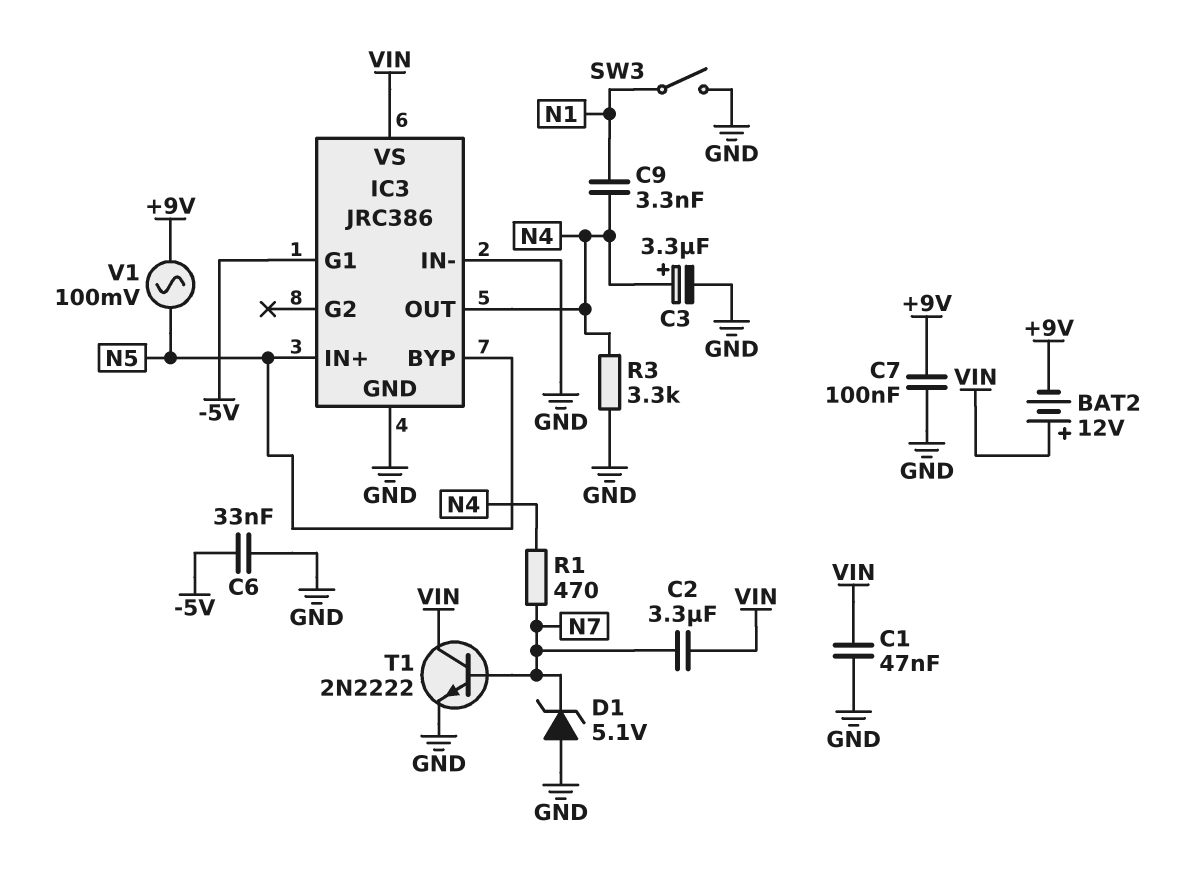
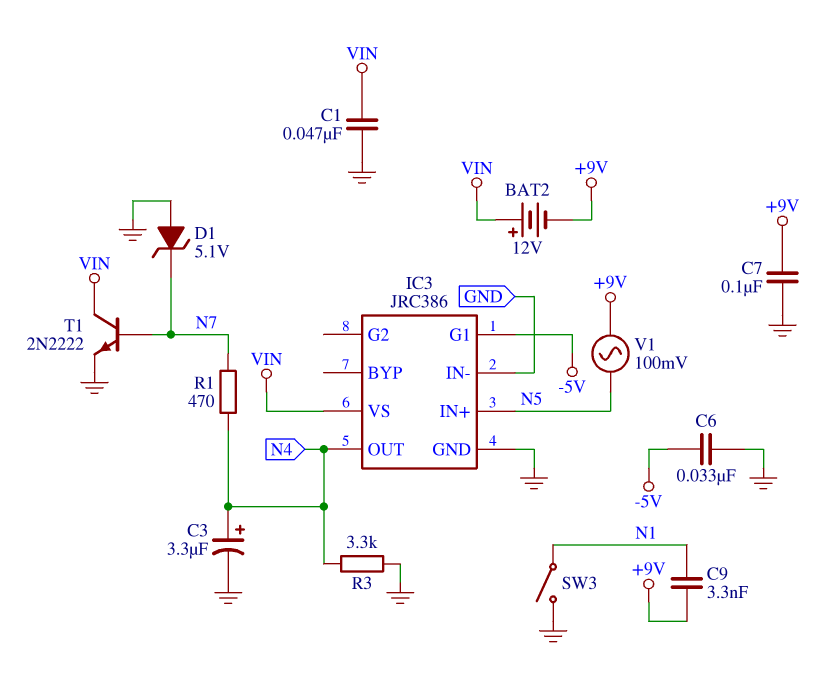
C2: 3.3uF (N7, VIN) -> none
C9: 3.3nF (N1, N4) -> 3.3nF (+9V, N1)
IC3 pin BYP: N5 -> none

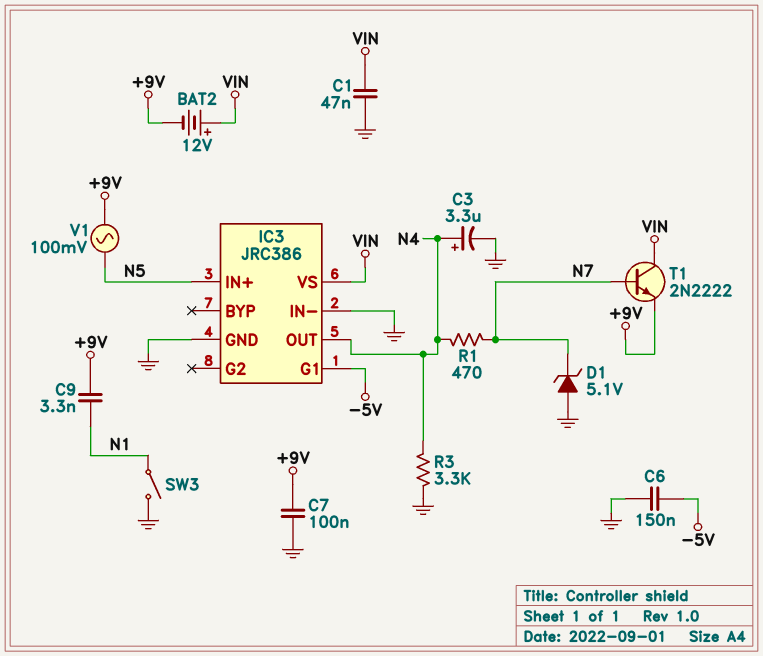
C6: 33nF (-5V, GND) -> 150nF (-5V, GND)
T1: NPN 2N2222 (B N7, C VIN, E GND) -> NPN 2N2222 (B N7, C VIN, E +9V)

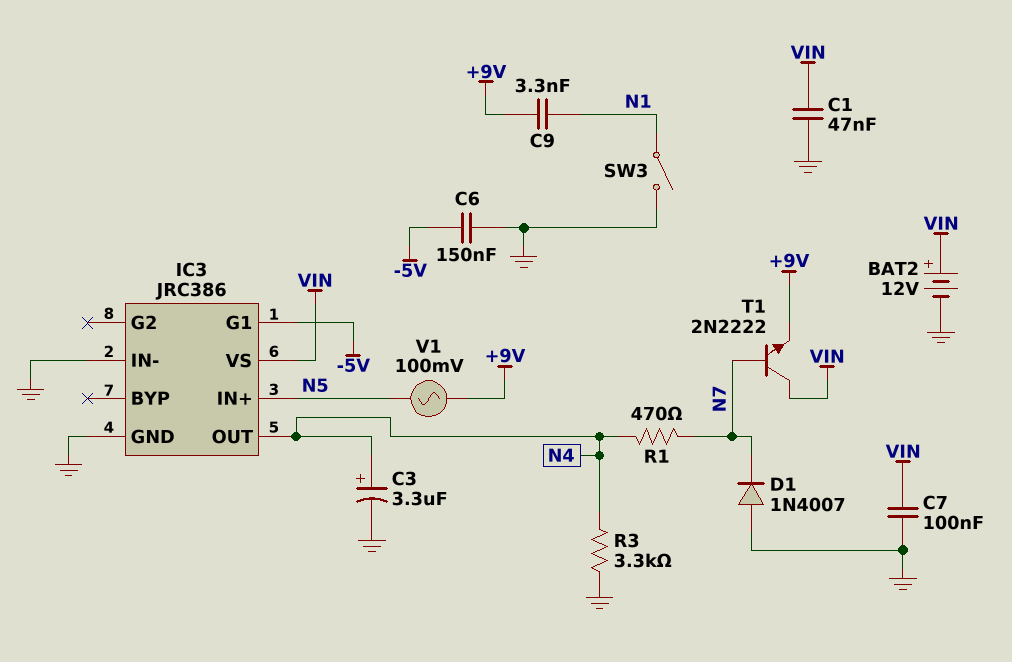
BAT2: 12V (plus VIN, minus +9V) -> 12V (plus VIN, minus GND)
C7: 100nF (+9V, GND) -> 100nF (GND, VIN)
D1: zener 5.1V (A GND, K N7) -> diode 1N4007 (A GND, K N7)

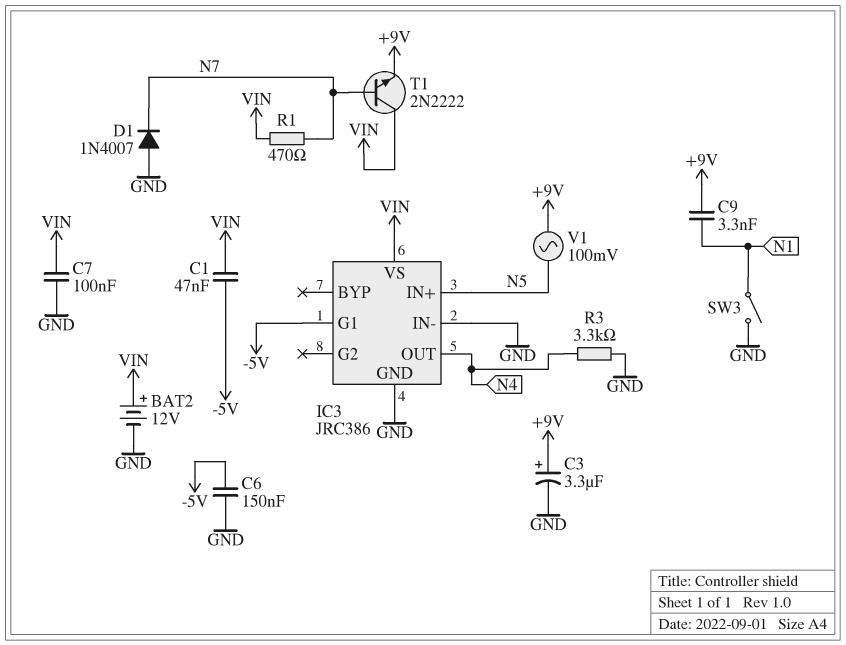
C1: 47nF (GND, VIN) -> 47nF (-5V, VIN)
C3: 3.3uF (plus N4, minus GND) -> 3.3uF (plus +9V, minus GND)
R1: 470 (N4, N7) -> 470 (N7, VIN)

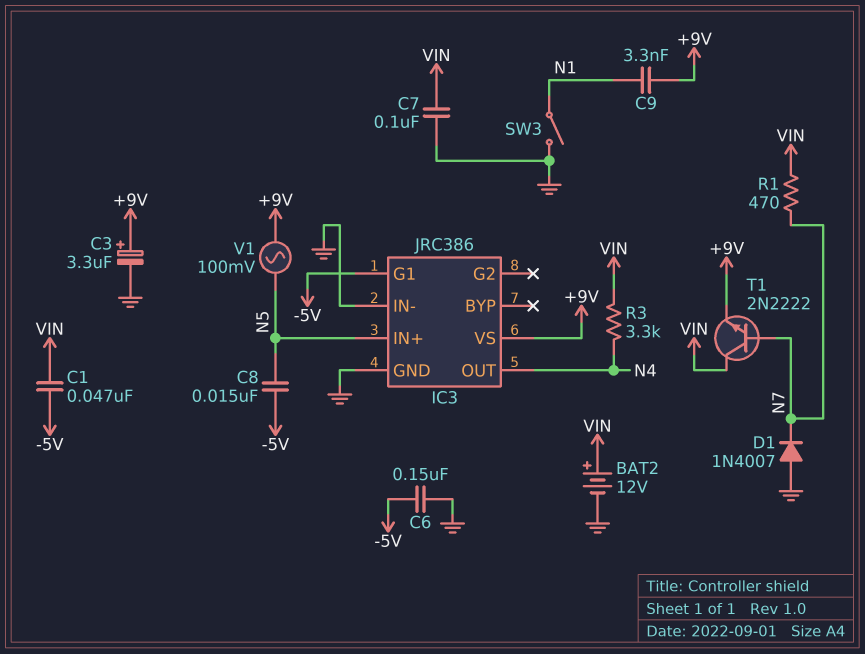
C8: none -> 15nF (-5V, N5)
IC3 pin VS: VIN -> +9V
R3: 3.3k (GND, N4) -> 3.3k (N4, VIN)

